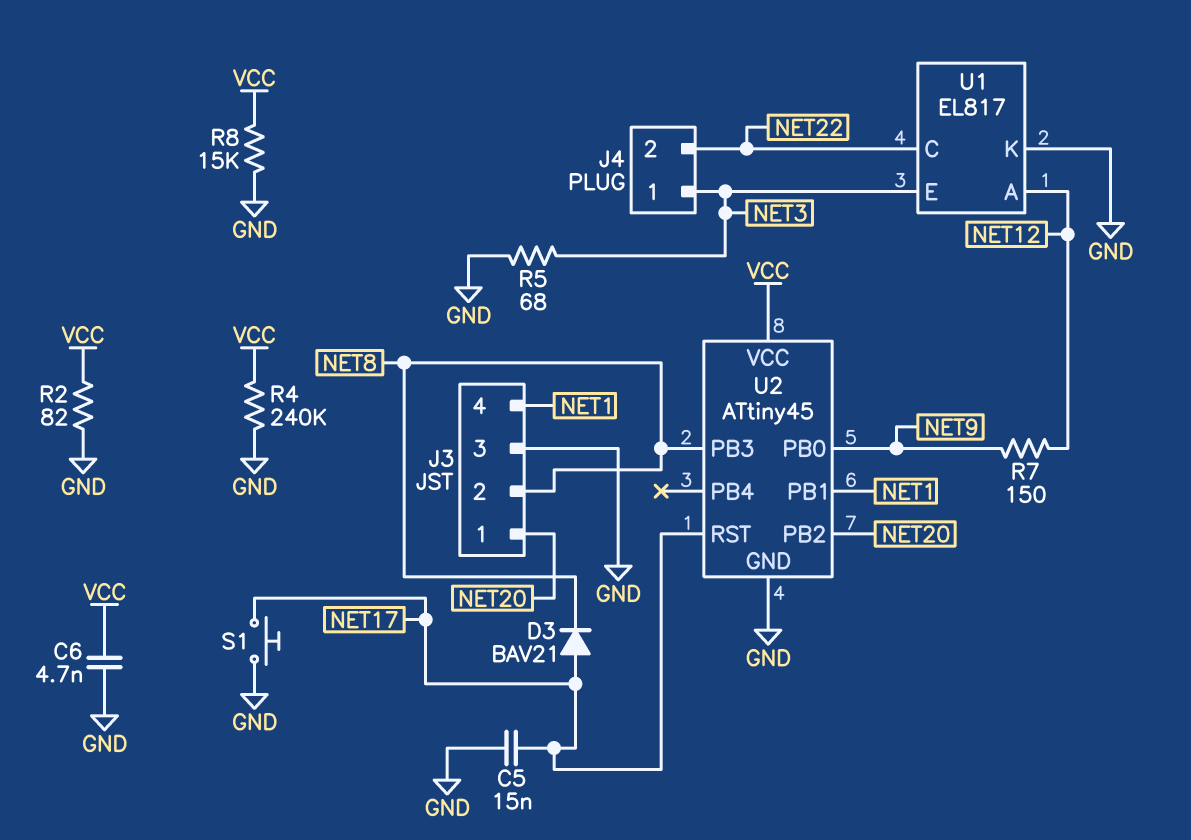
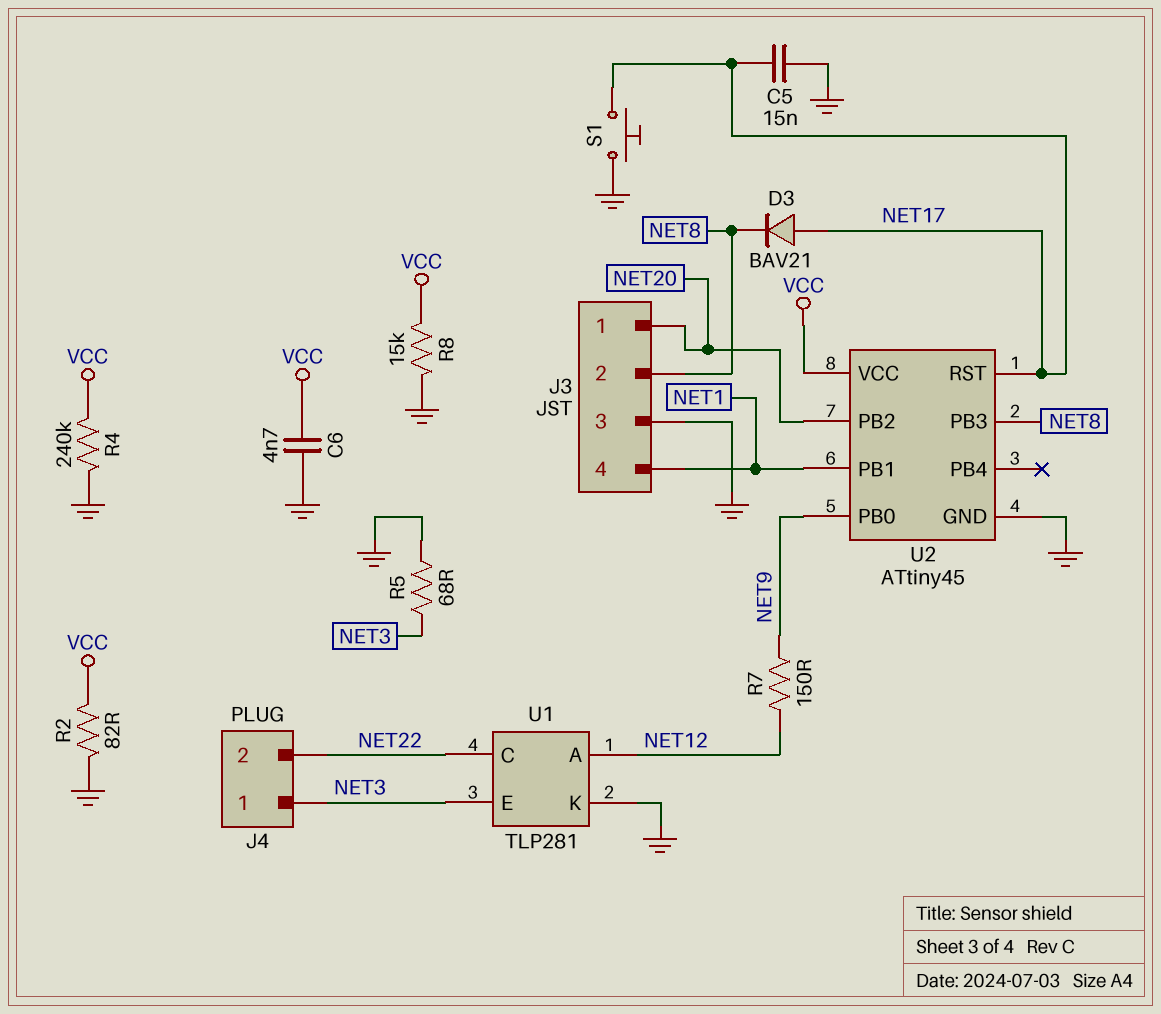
U1: EL817 -> TLP281

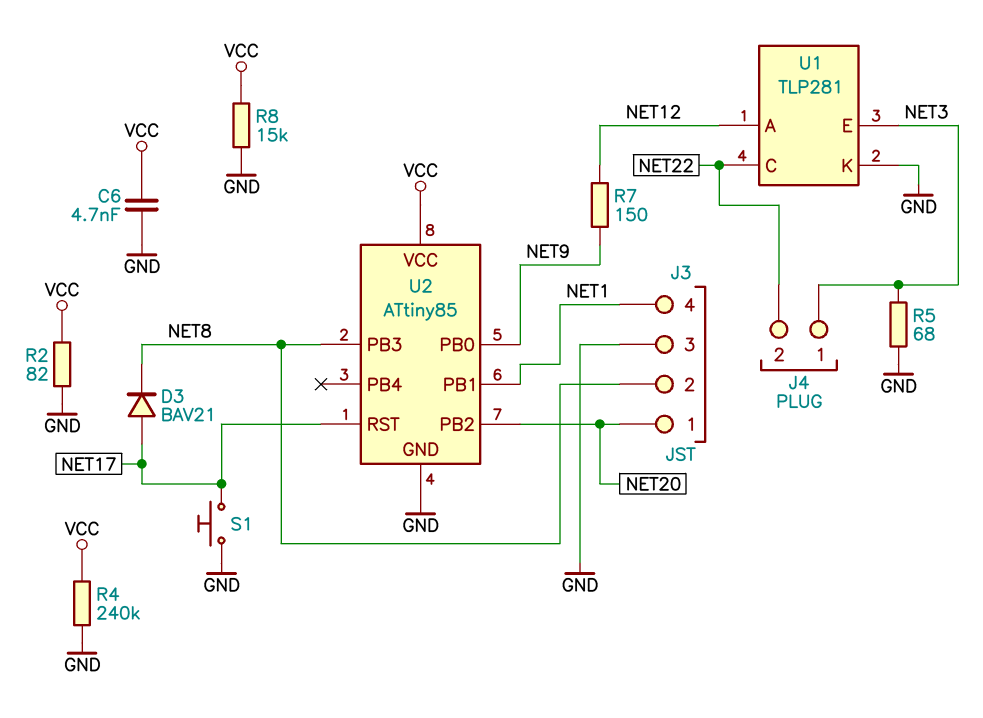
C5: 15nF (GND, NET17) -> none
U2: ATtiny45 -> ATtiny85

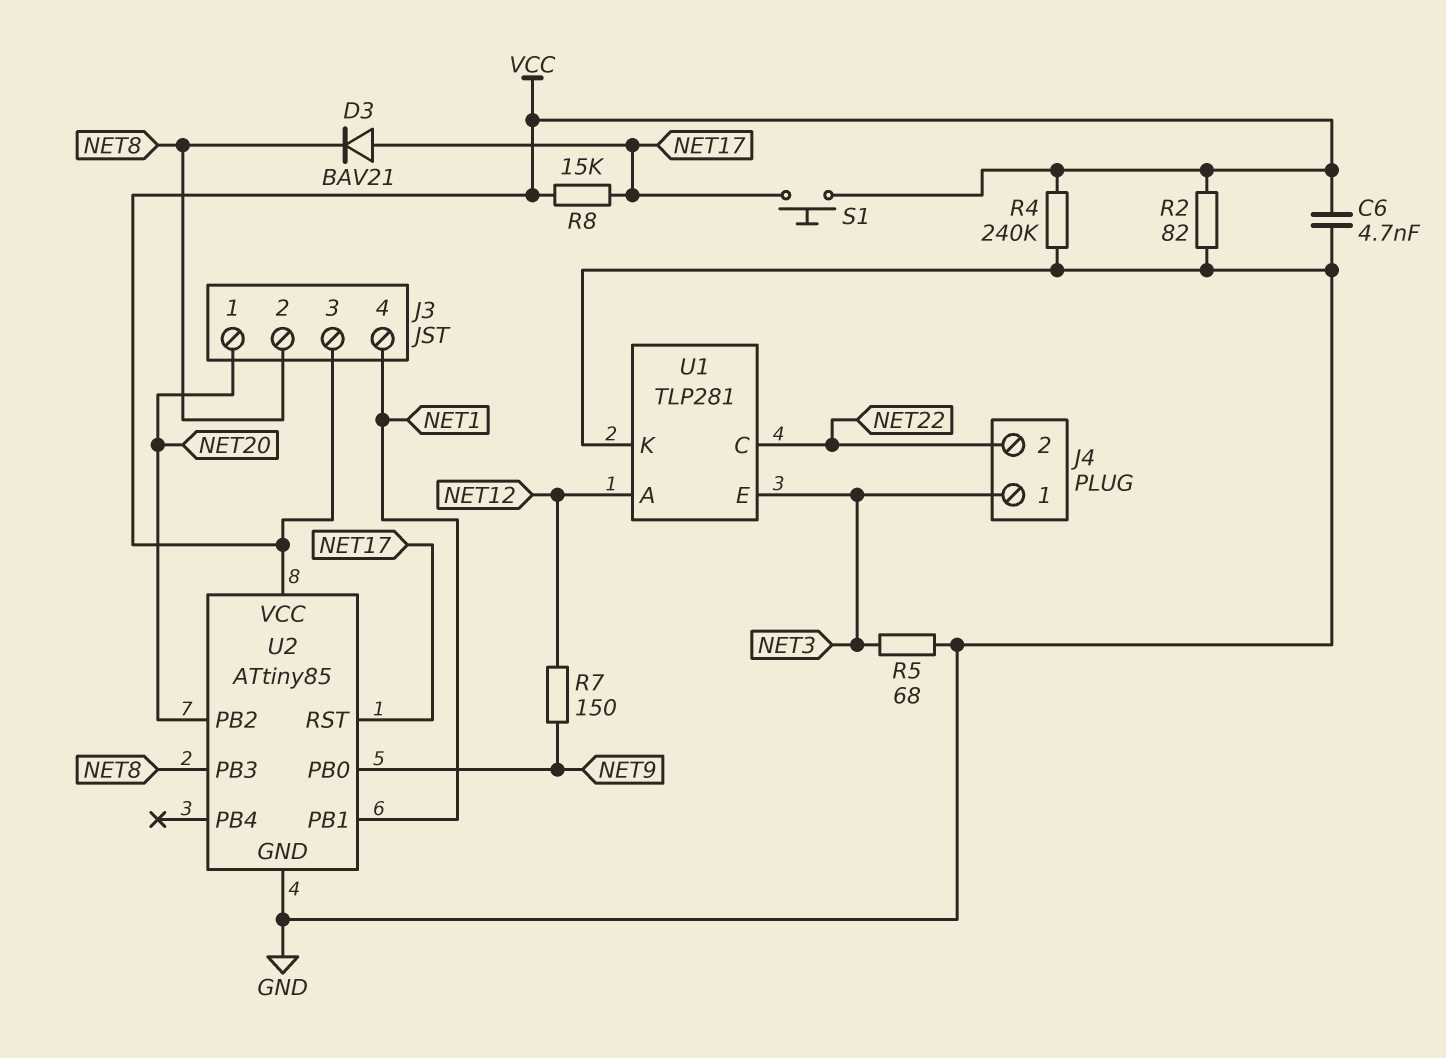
J3 pin 3: GND -> VCC
R8: 15k (GND, VCC) -> 15k (NET17, VCC)
S1: button (GND, NET17) -> button (NET17, VCC)

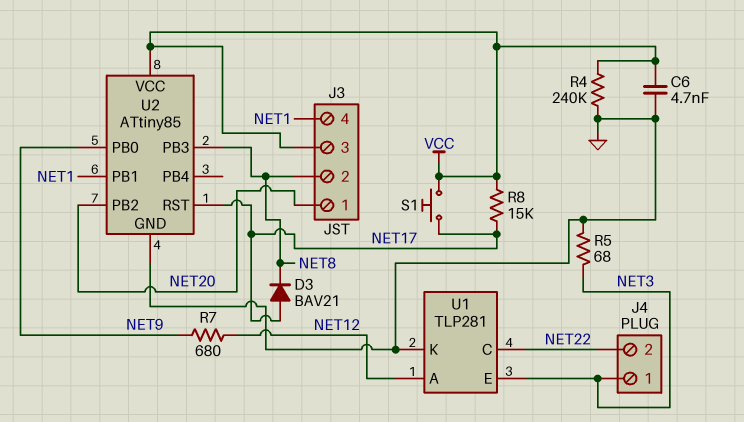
R2: 82 (GND, VCC) -> none
R7: 150 (NET9, NET12) -> 680 (NET9, NET12)

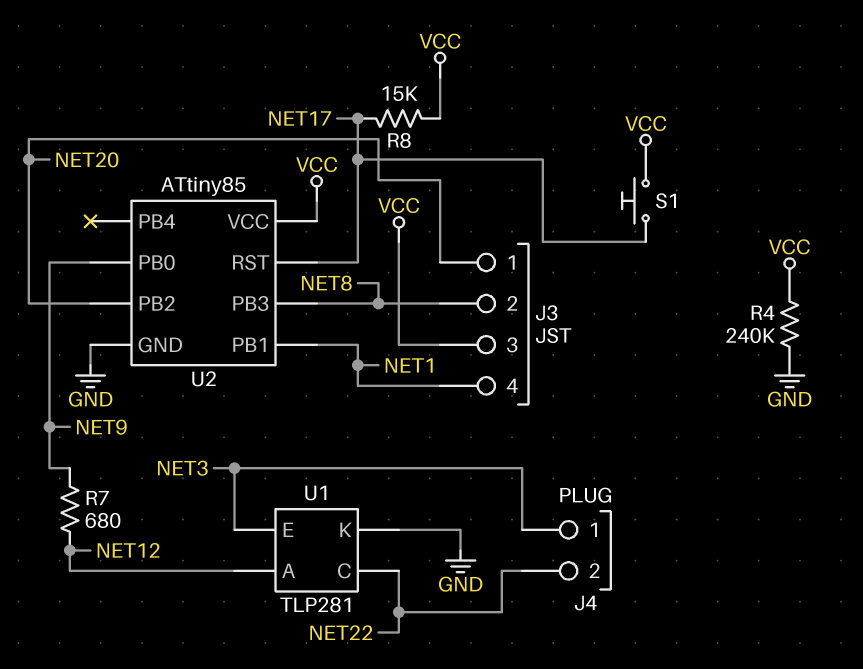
C6: 4.7nF (GND, VCC) -> none
D3: diode BAV21 (A NET17, K NET8) -> none
R5: 68 (GND, NET3) -> none

